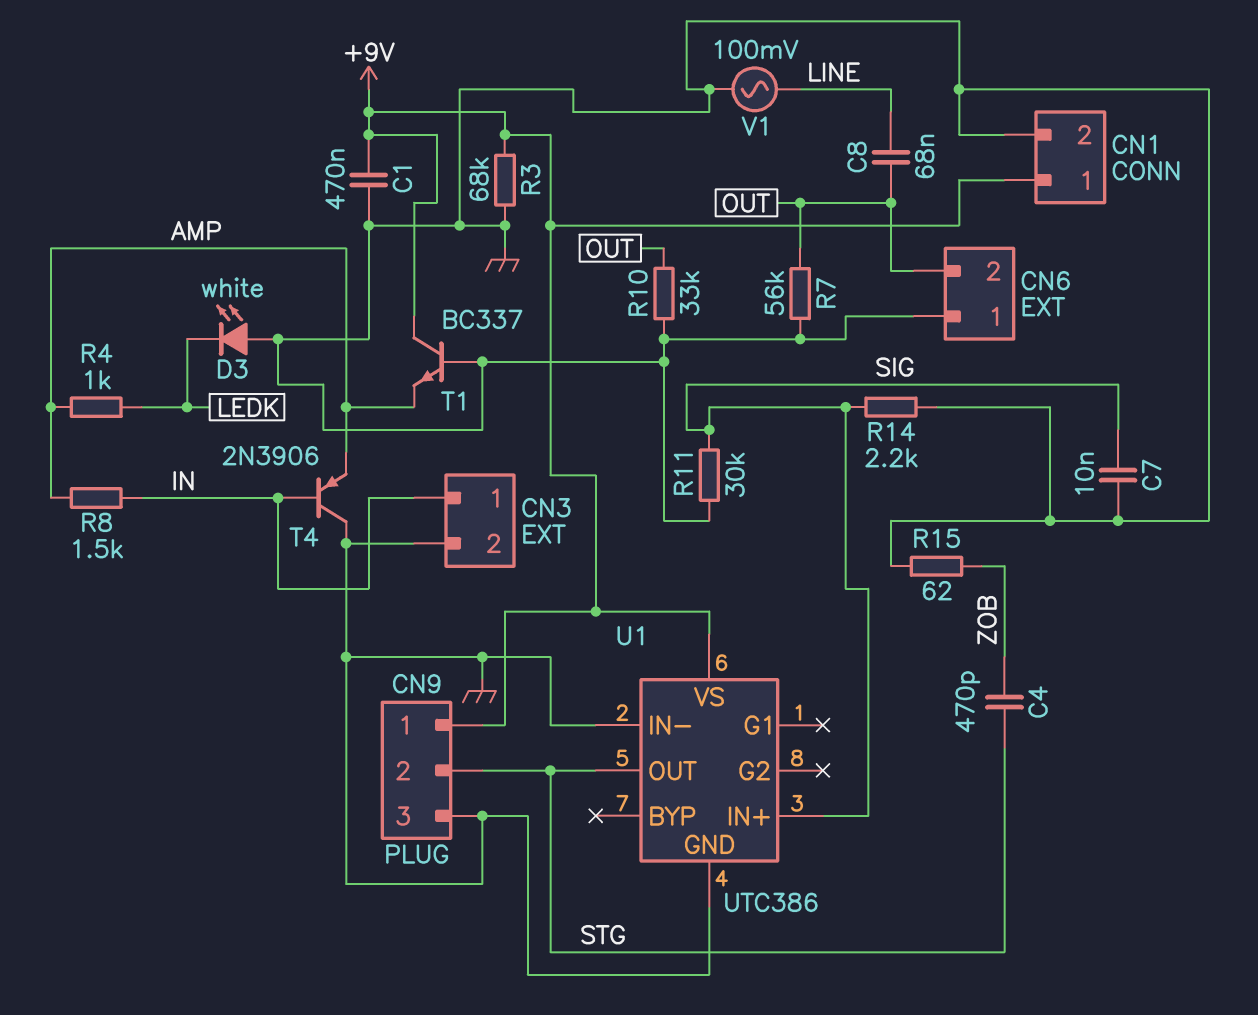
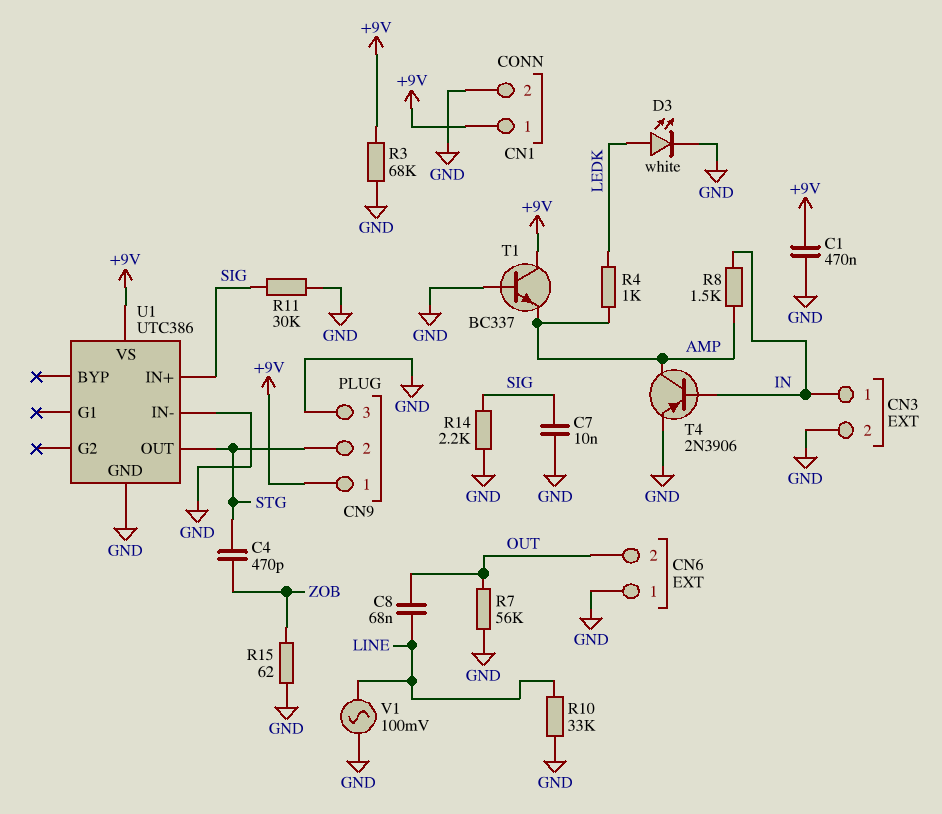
D3: LED white (A GND, K LEDK) -> LED white (A LEDK, K GND)
R10: 33k (GND, OUT) -> 33k (GND, LINE)
T4: PNP 2N3906 (B IN, C GND, E AMP) -> PNP 2N3906 (B IN, C AMP, E GND)

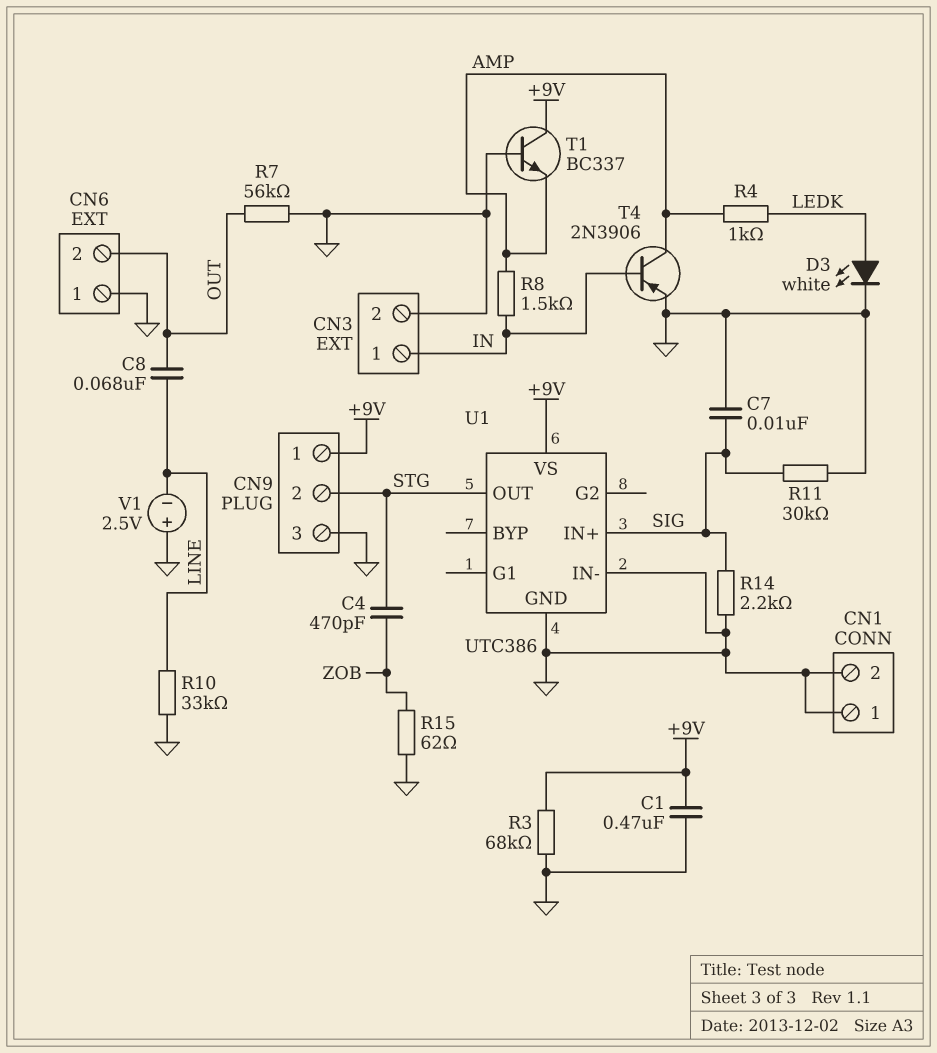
CN1 pin 1: +9V -> GND
V1: AC 100mV (GND, LINE) -> 2.5V (plus GND, minus LINE)

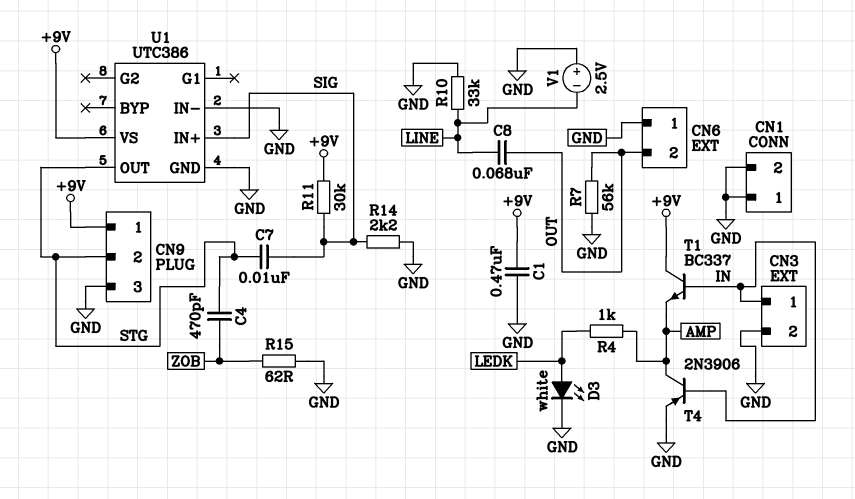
C7: 10nF (GND, SIG) -> 10nF (SIG, STG)
R3: 68k (+9V, GND) -> none
R8: 1.5k (AMP, IN) -> none
R11: 30k (GND, SIG) -> 30k (+9V, SIG)
T1: NPN BC337 (B GND, C +9V, E AMP) -> NPN BC337 (B IN, C +9V, E AMP)

